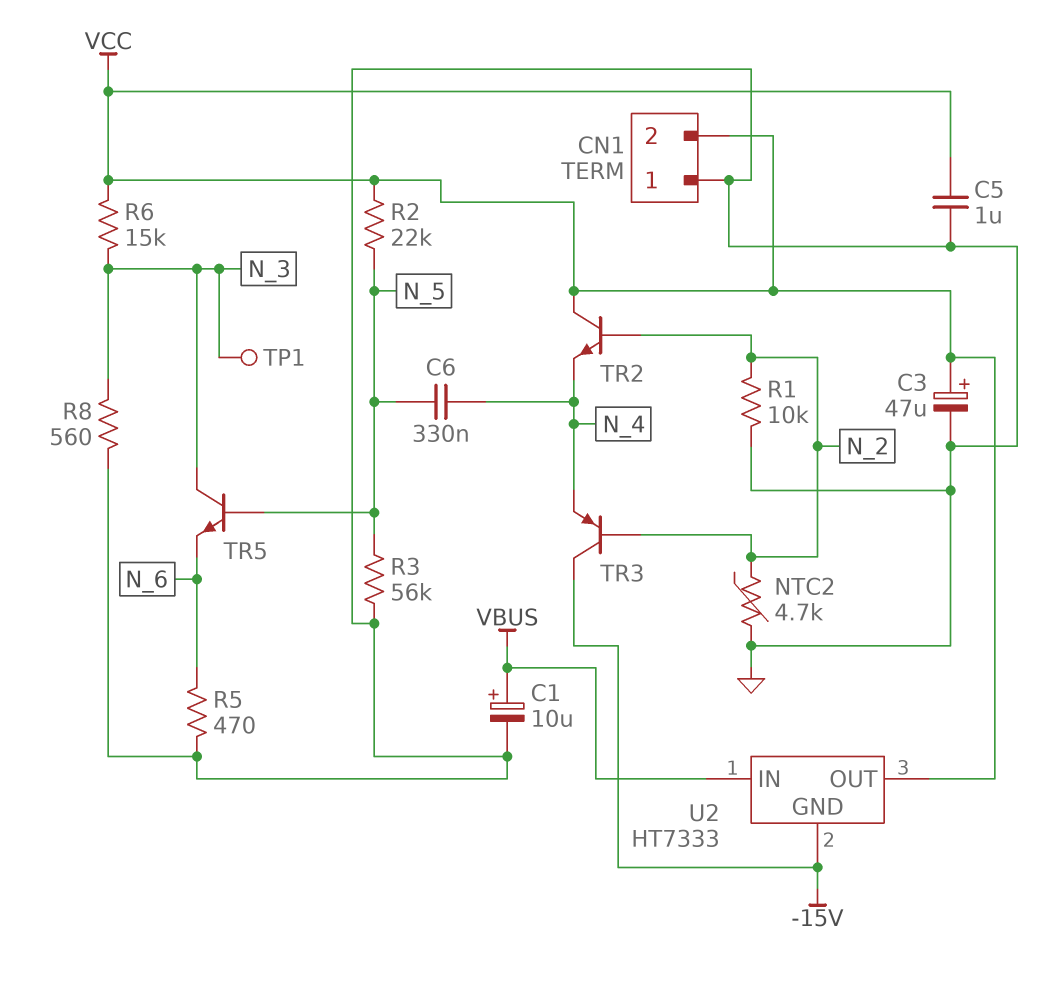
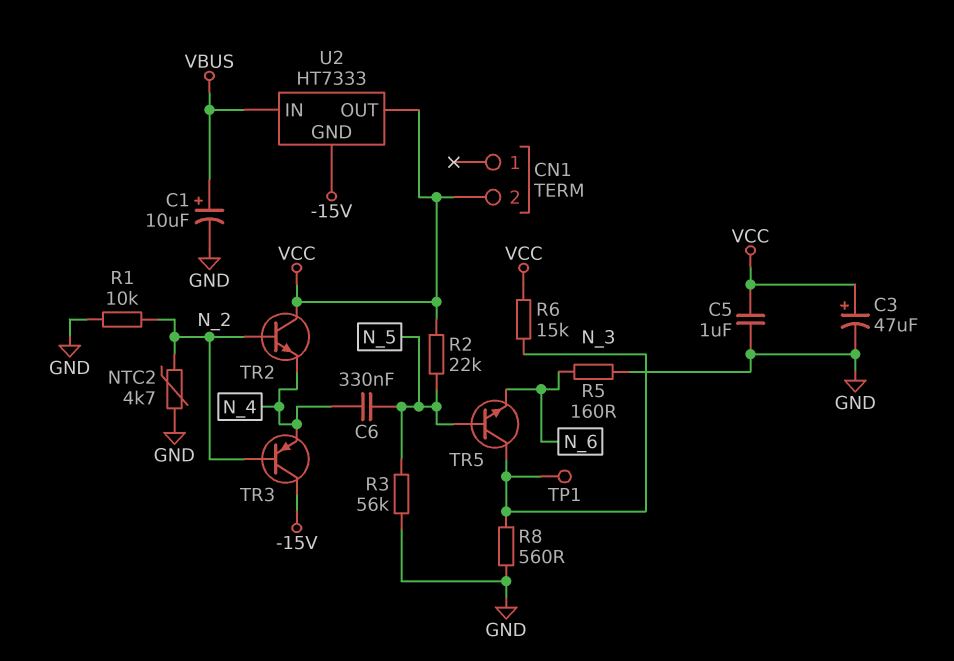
CN1 pin 1: GND -> none
R5: 470 (GND, N_6) -> 160 (GND, N_6)

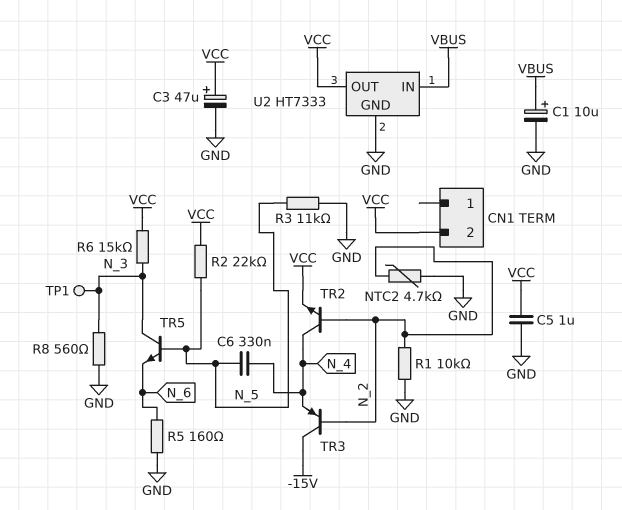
R3: 56k (GND, N_5) -> 11k (GND, N_5)
TR2: NPN (B N_2, C VCC, E N_4) -> NPN (B N_2, C N_4, E VCC)
U2 pin GND: -15V -> GND

